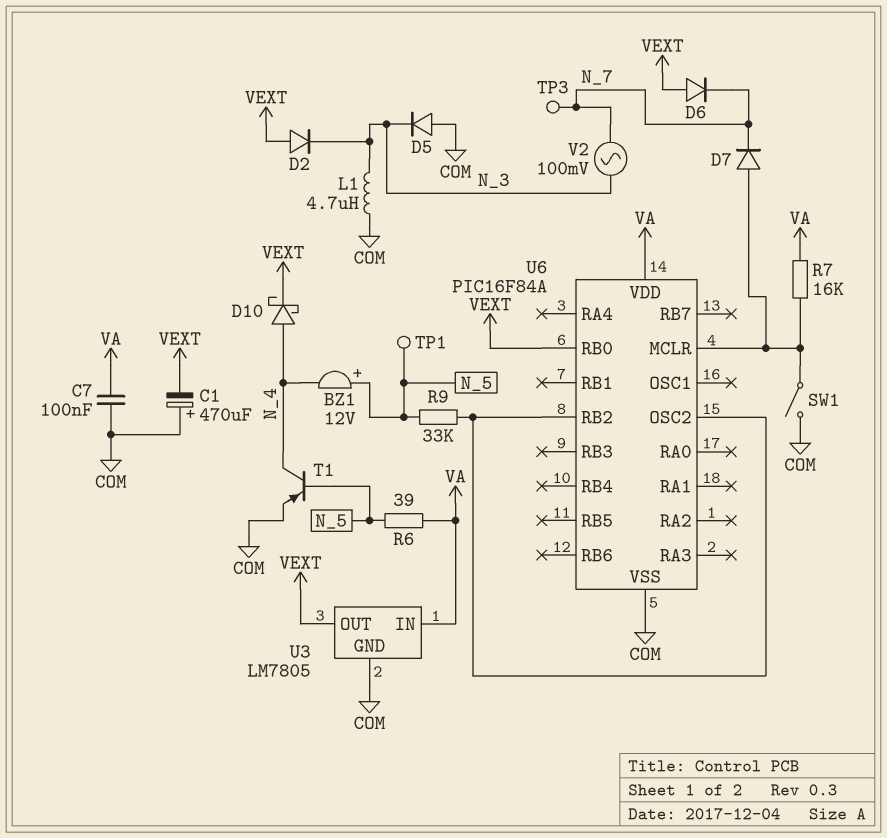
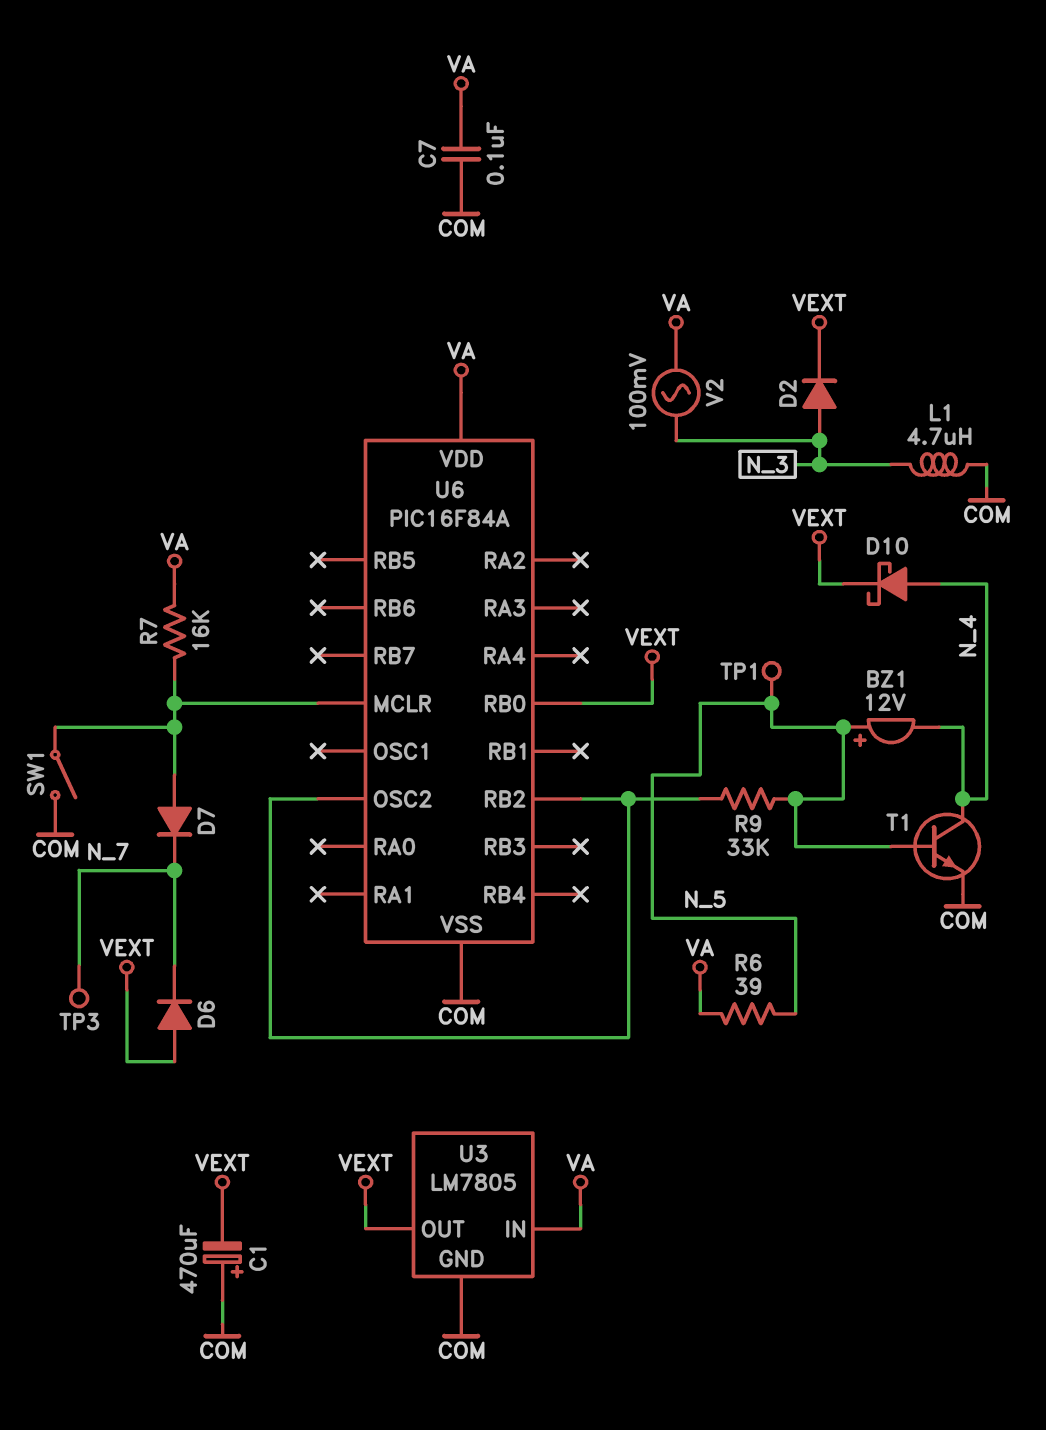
D2: diode (A VEXT, K N_3) -> diode (A N_3, K VEXT)
D5: diode (A COM, K N_3) -> none
T1: PNP (B N_5, C N_4, E COM) -> NPN (B N_5, C N_4, E COM)
V2: AC 100mV (N_3, N_7) -> AC 100mV (N_3, VA)

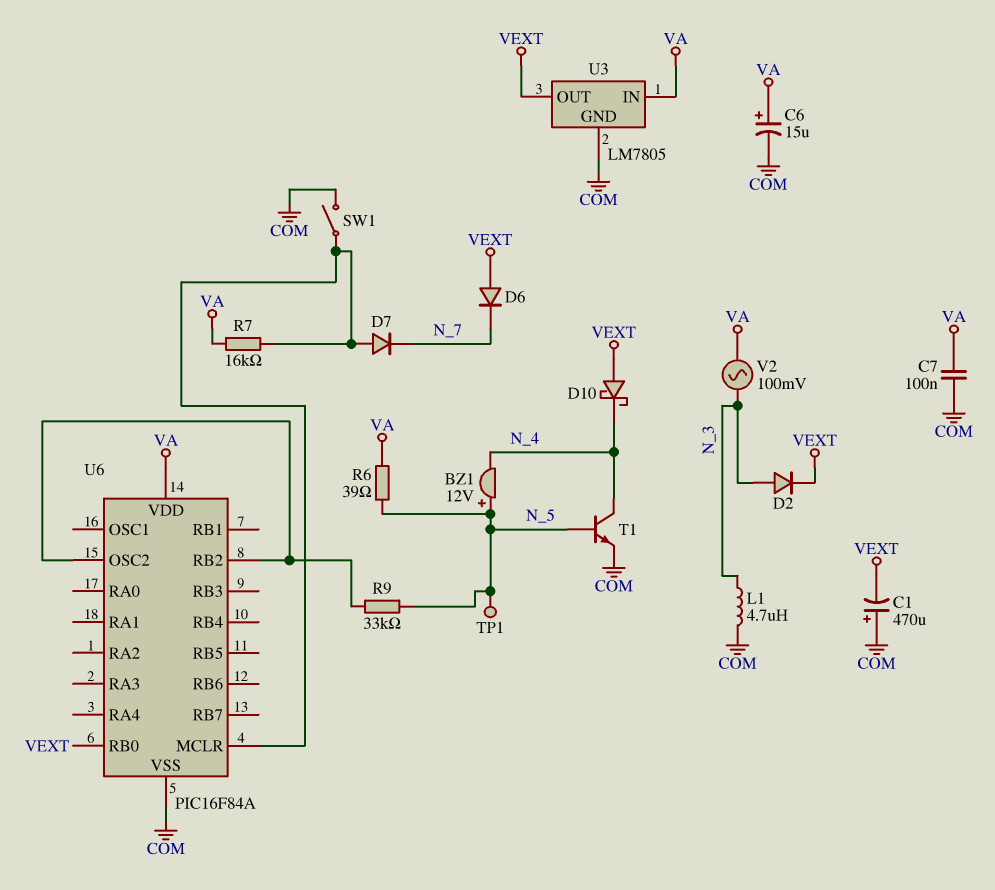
C6: none -> 15uF (plus VA, minus COM)
D10: schottky (A N_4, K VEXT) -> schottky (A VEXT, K N_4)
TP3: test point (N_7) -> none

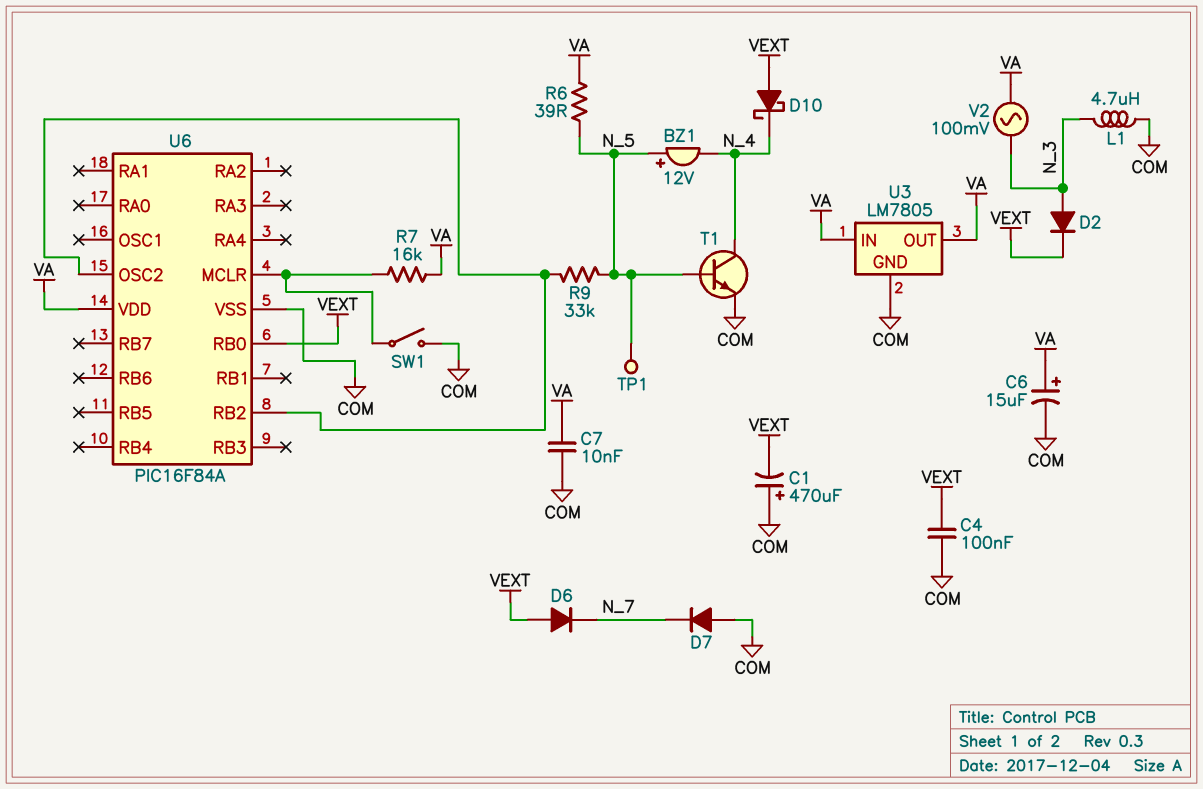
C4: none -> 100nF (COM, VEXT)
C7: 100nF (COM, VA) -> 10nF (COM, VA)
D7: diode (A U6/MCLR, K N_7) -> diode (A COM, K N_7)
U3 pin OUT: VEXT -> VA

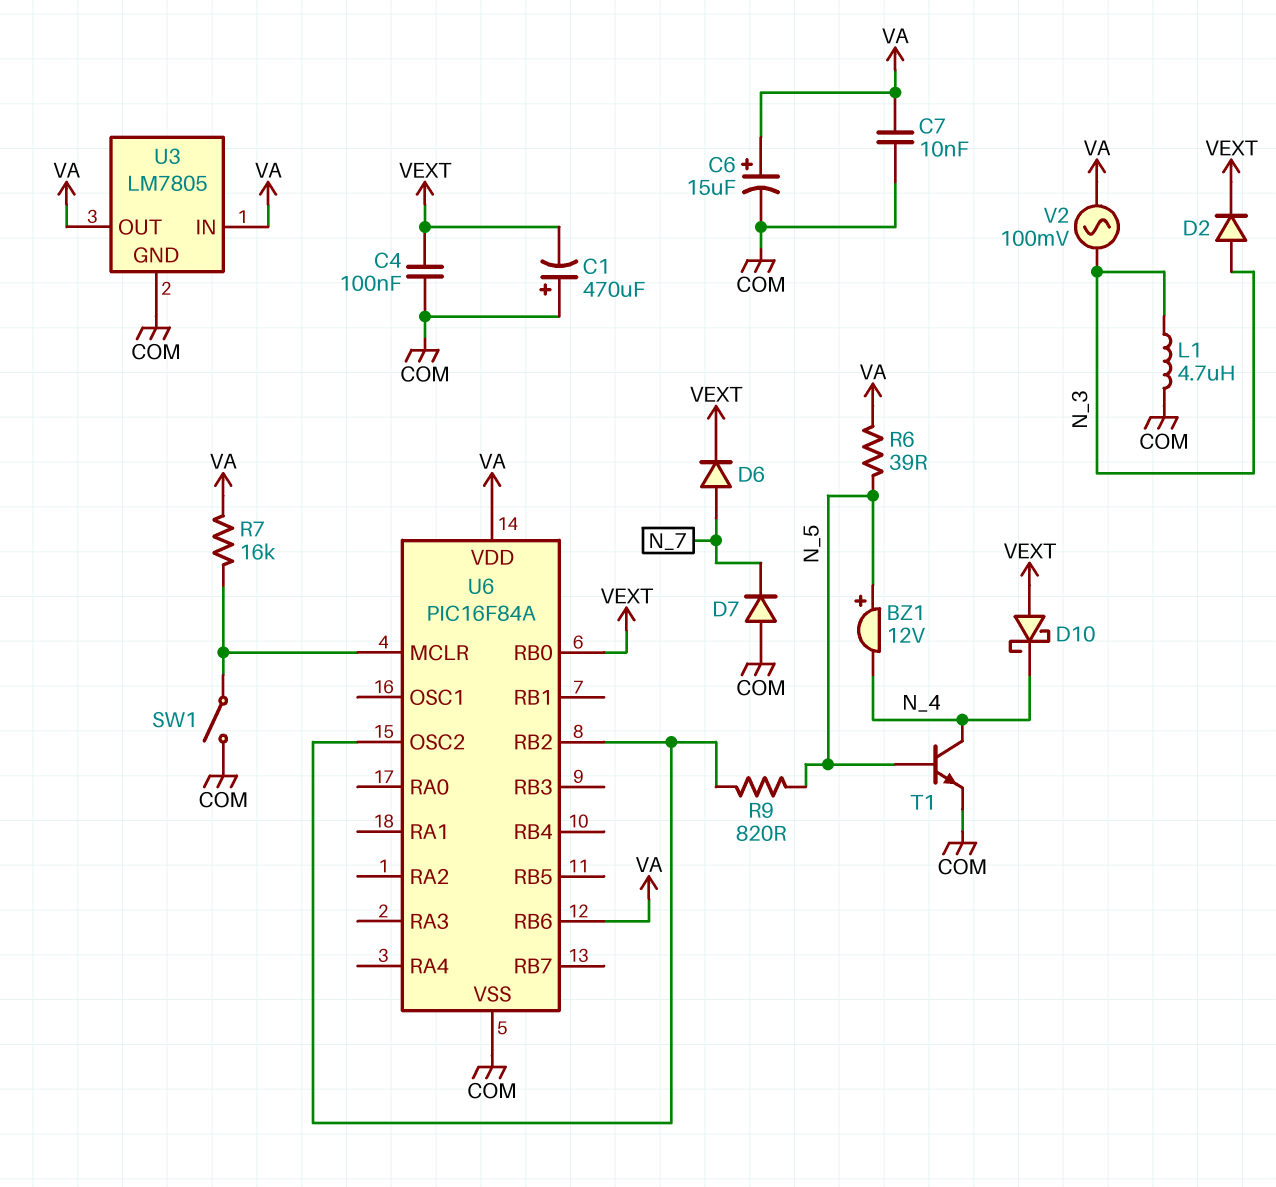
D6: diode (A VEXT, K N_7) -> diode (A N_7, K VEXT)
R9: 33k (N_5, U6/OSC2) -> 820 (N_5, U6/OSC2)
TP1: test point (N_5) -> none
U6 pin RB6: none -> VA

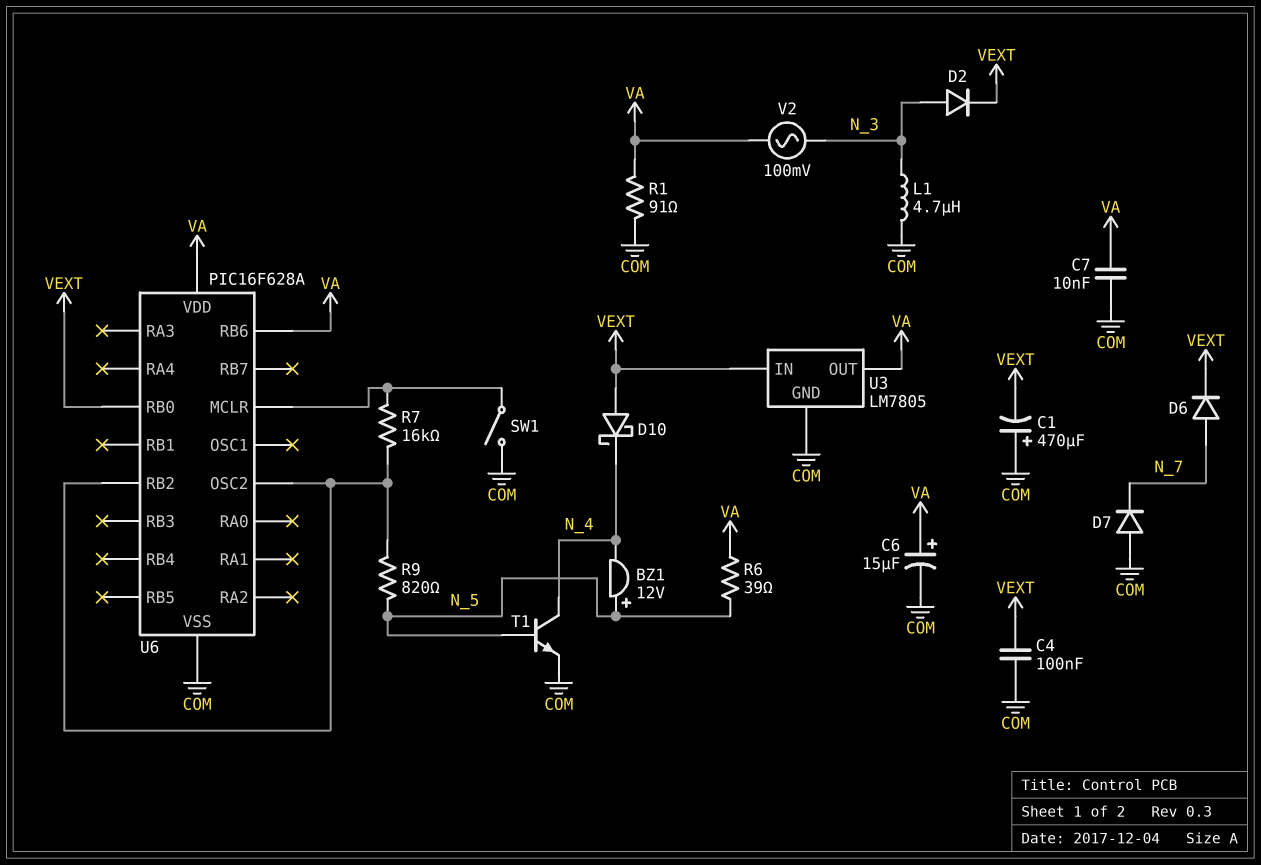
R1: none -> 91 (COM, VA)
R7: 16k (U6/MCLR, VA) -> 16k (U6/MCLR, U6/OSC2)
U3 pin IN: VA -> VEXT
U6: PIC16F84A -> PIC16F628A

